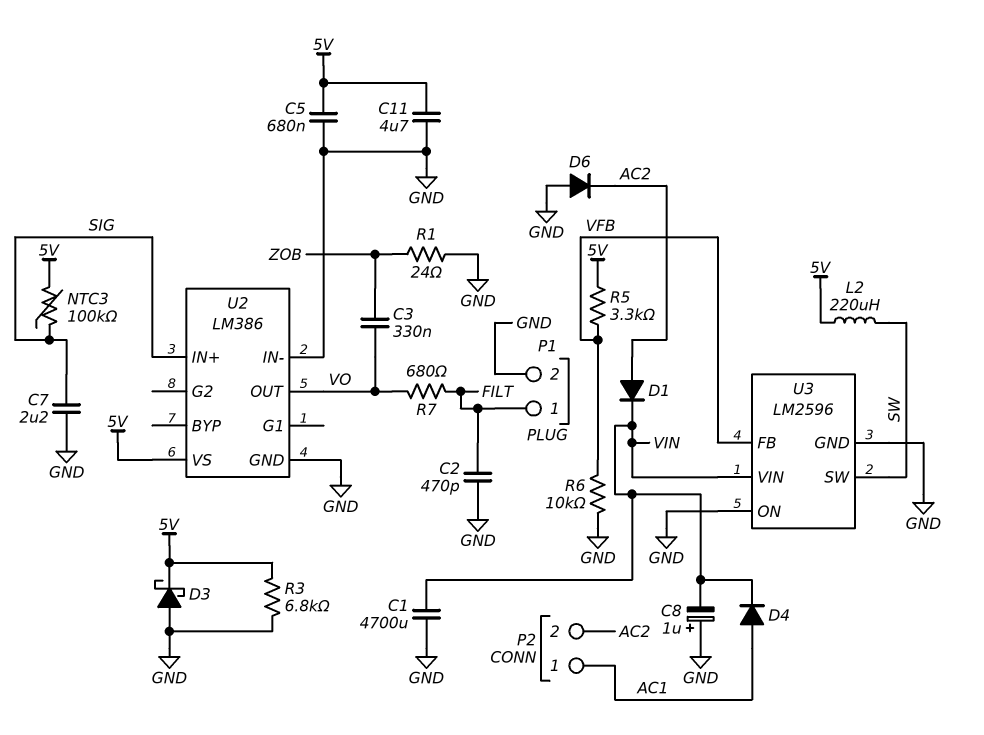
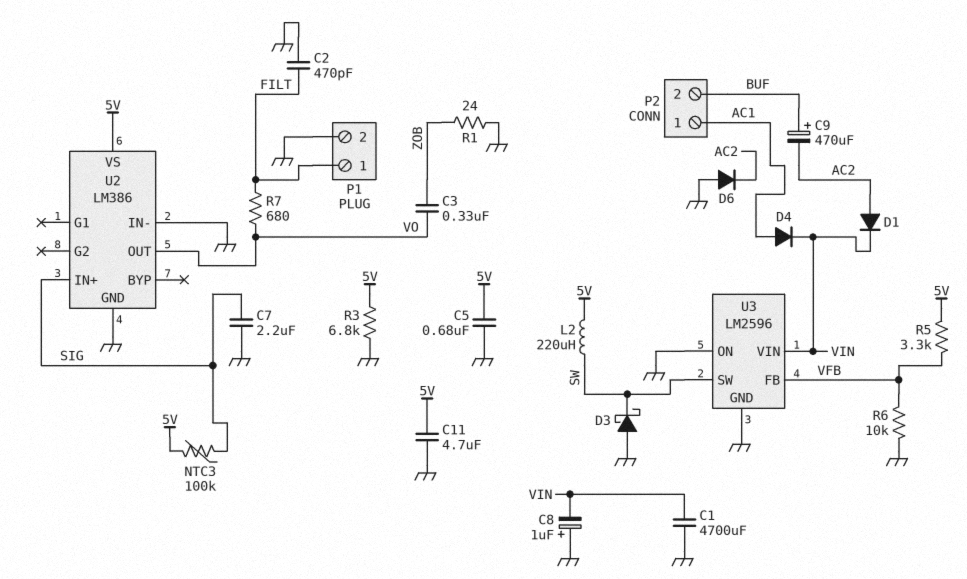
C9: none -> 470uF (plus BUF, minus AC2)
D3: schottky (A GND, K 5V) -> schottky (A GND, K SW)
P2 pin 2: AC2 -> BUF

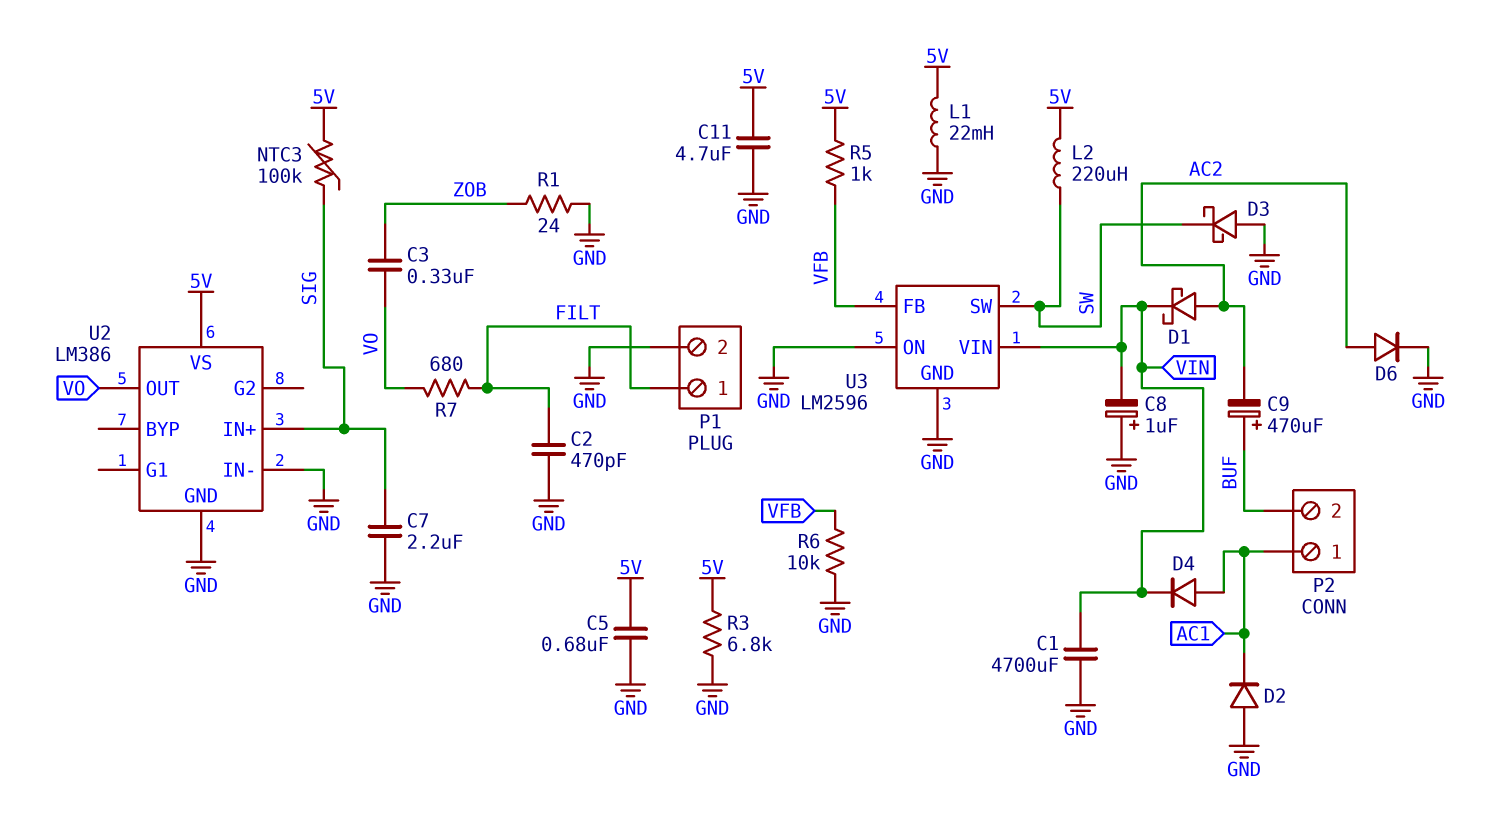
D1: diode (A AC2, K VIN) -> schottky (A AC2, K VIN)
D2: none -> diode (A GND, K AC1)
D6: diode (A GND, K AC2) -> diode (A AC2, K GND)
L1: none -> 22mH (5V, GND)
R5: 3.3k (5V, VFB) -> 1k (5V, VFB)

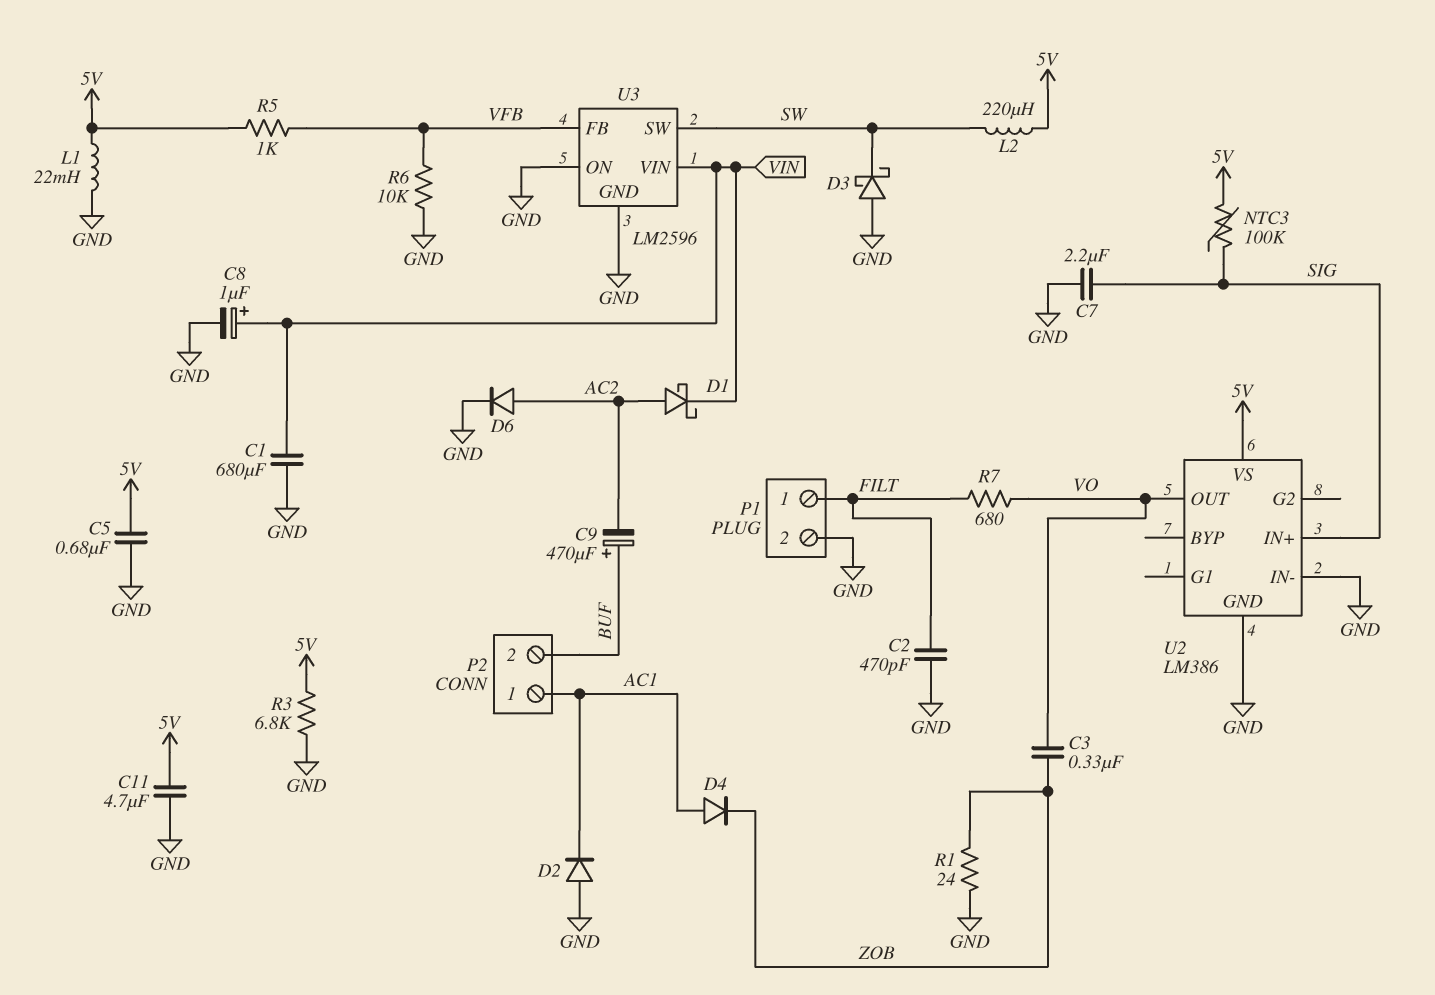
C1: 4700uF (GND, VIN) -> 680uF (GND, VIN)
C8: 1uF (plus GND, minus VIN) -> 1uF (plus VIN, minus GND)
D4: diode (A AC1, K VIN) -> diode (A AC1, K ZOB)

